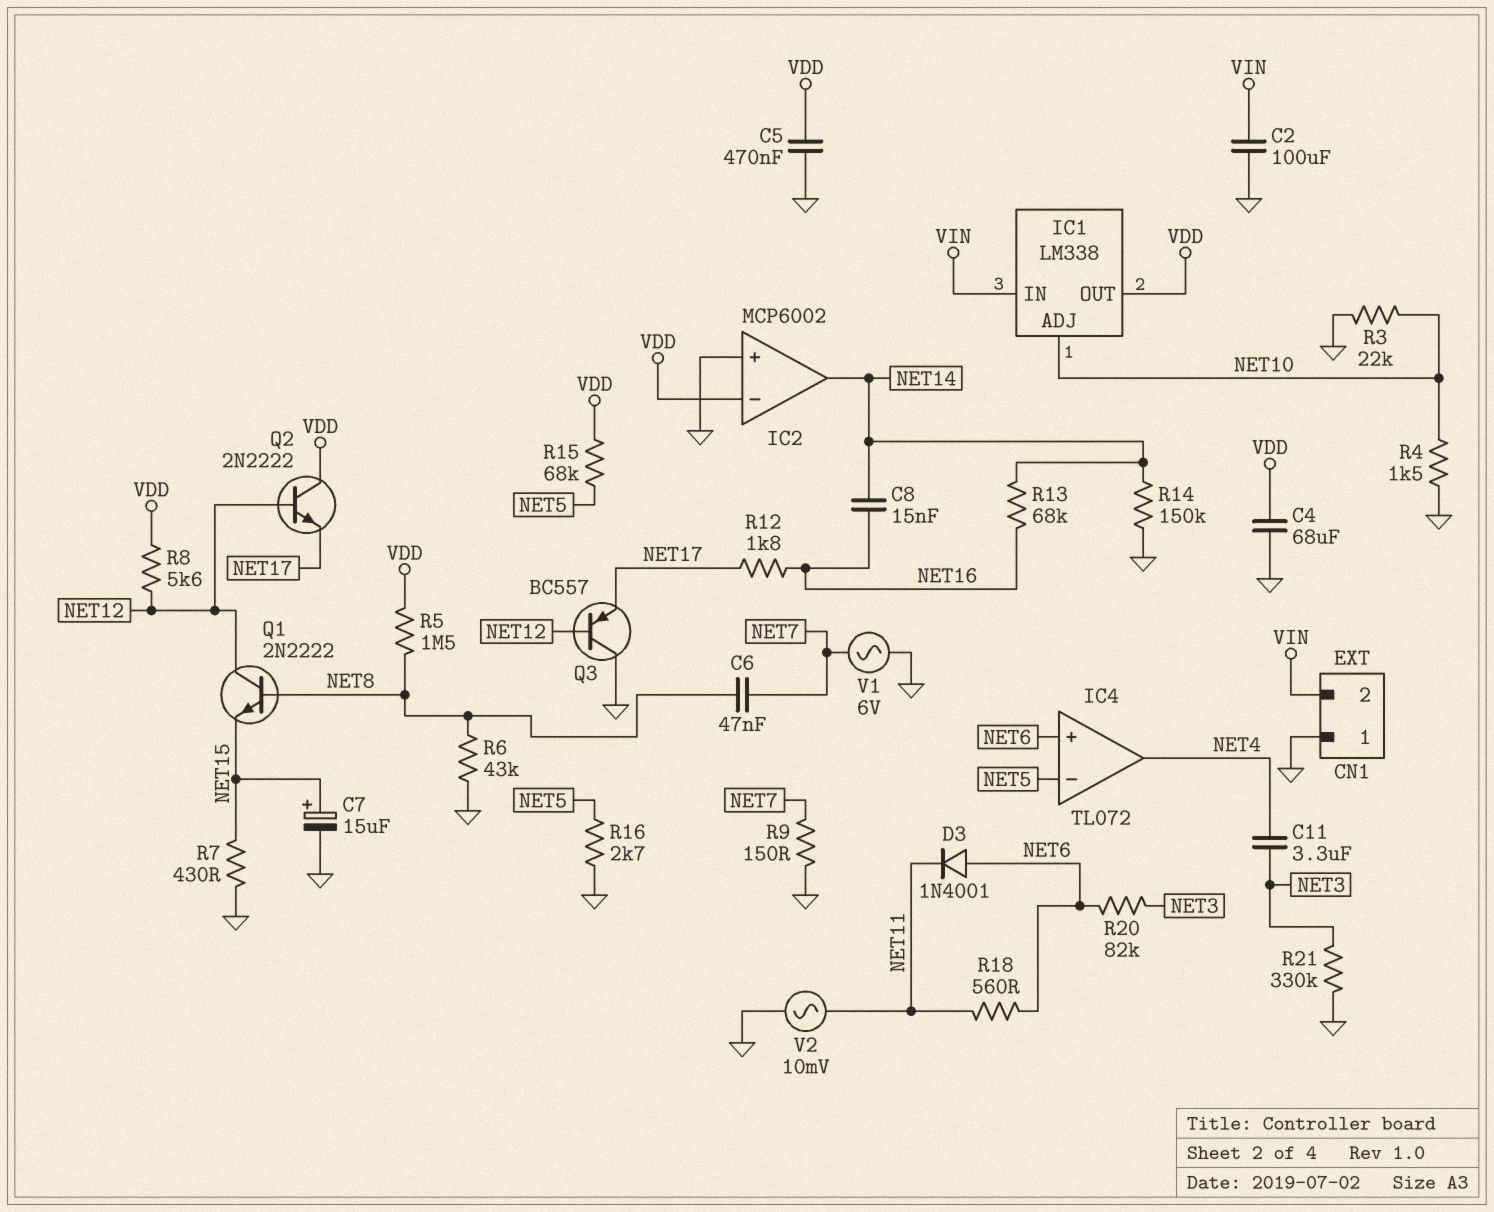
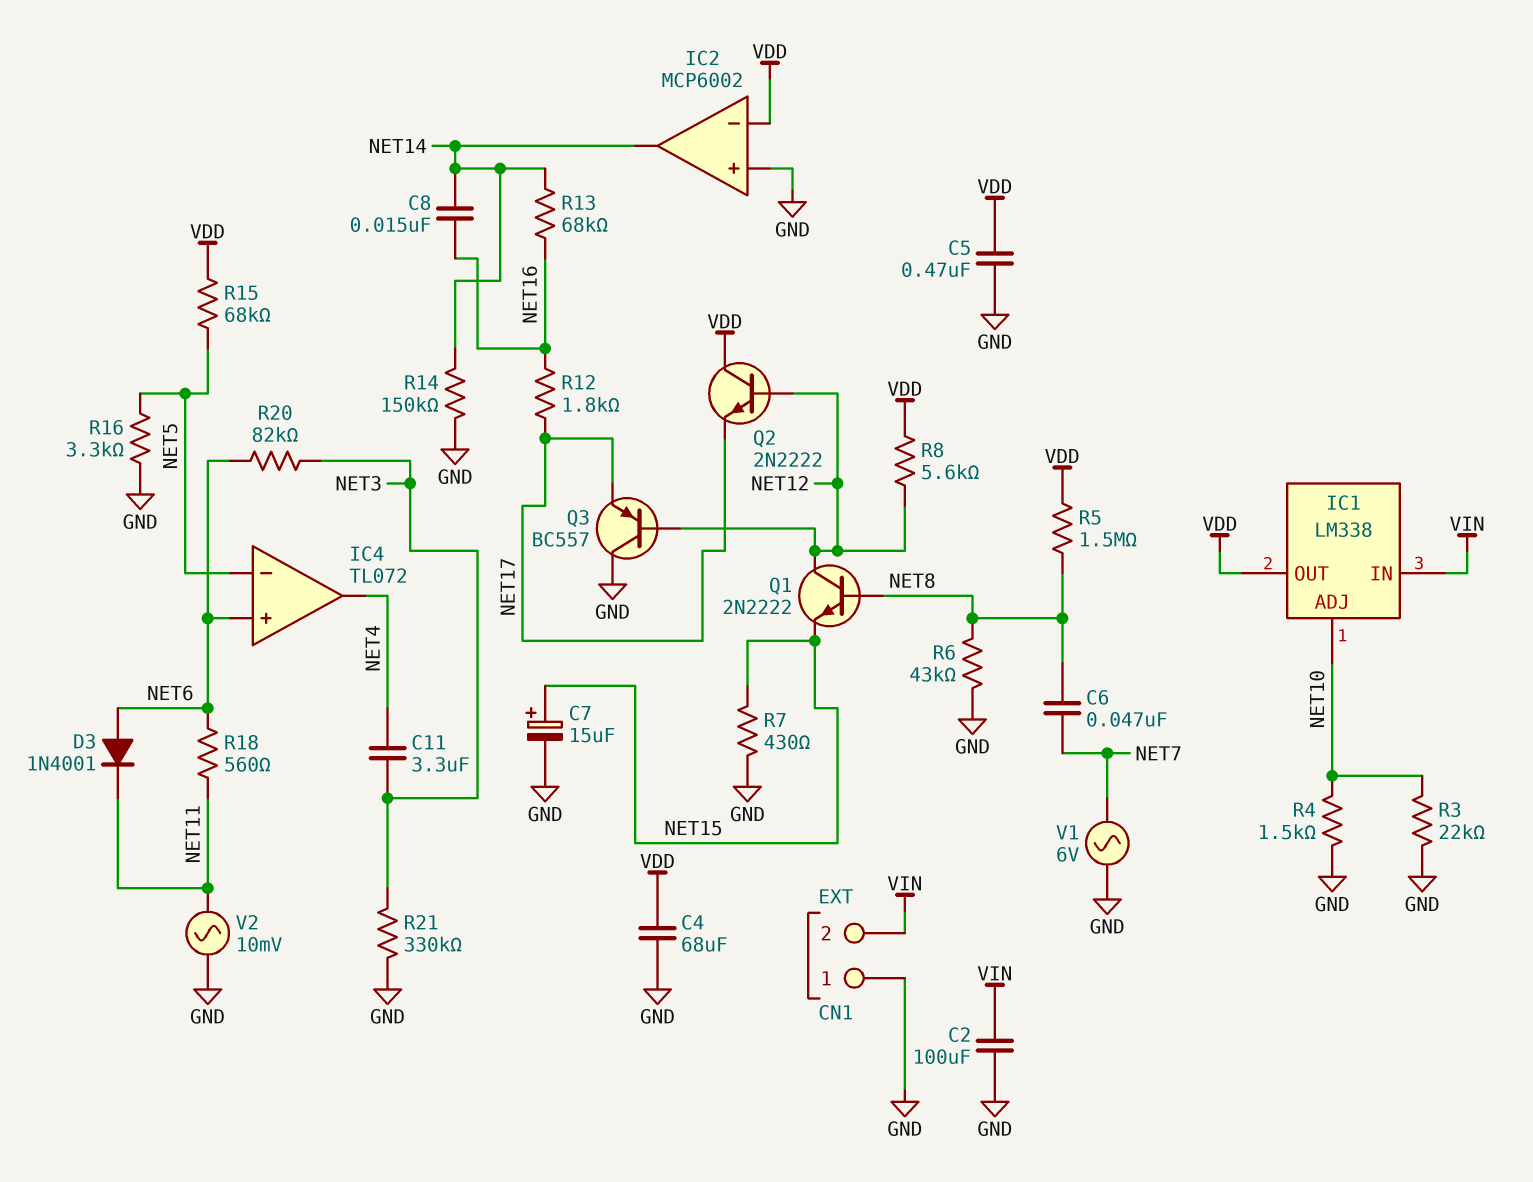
R9: 150 (GND, NET7) -> none
R16: 2.7k (GND, NET5) -> 3.3k (GND, NET5)

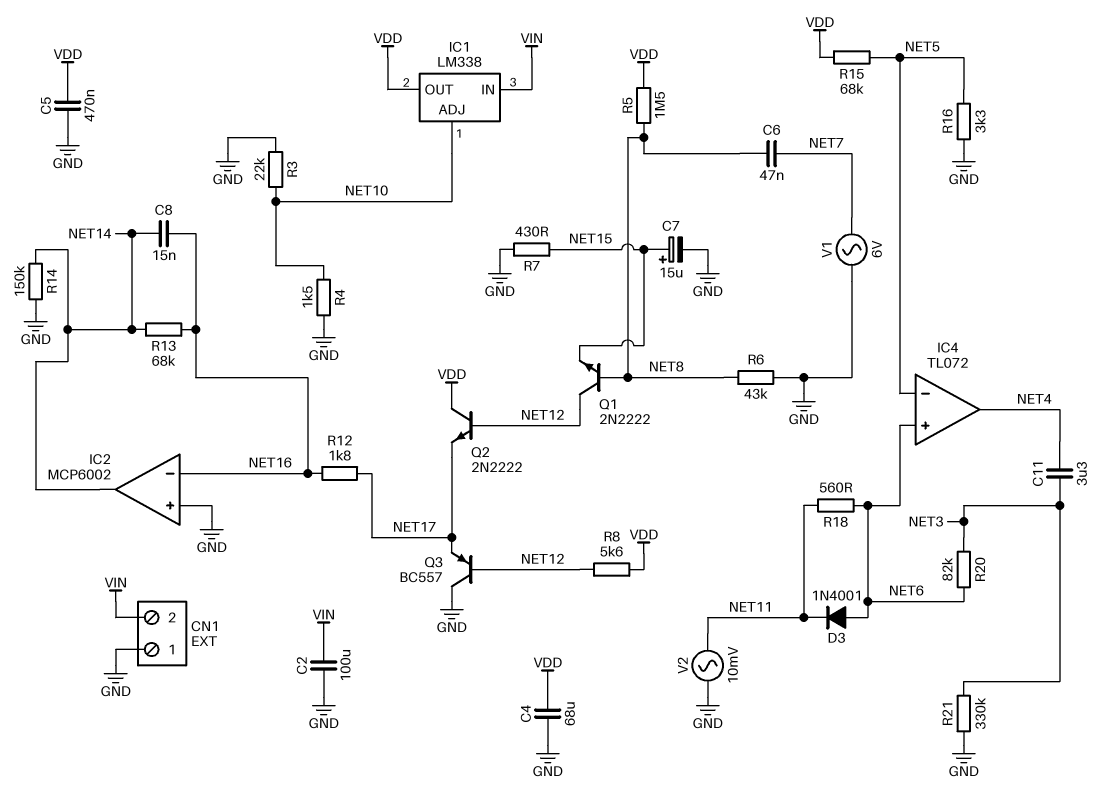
IC2 pin in-: VDD -> NET16

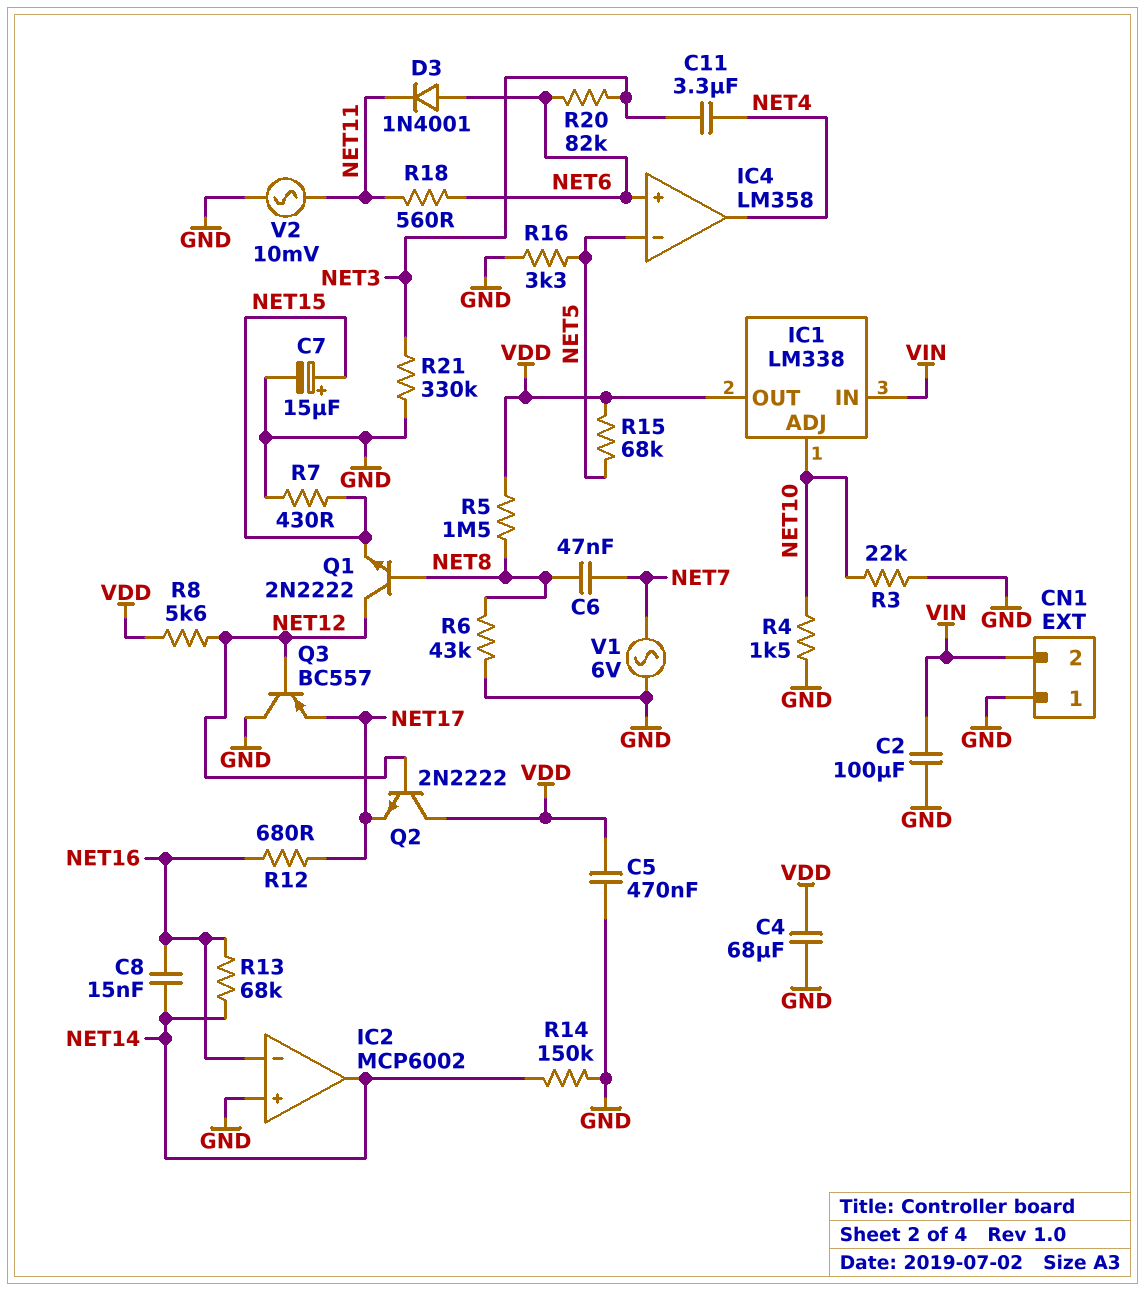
IC4: TL072 -> LM358
R12: 1.8k (NET16, NET17) -> 680 (NET16, NET17)

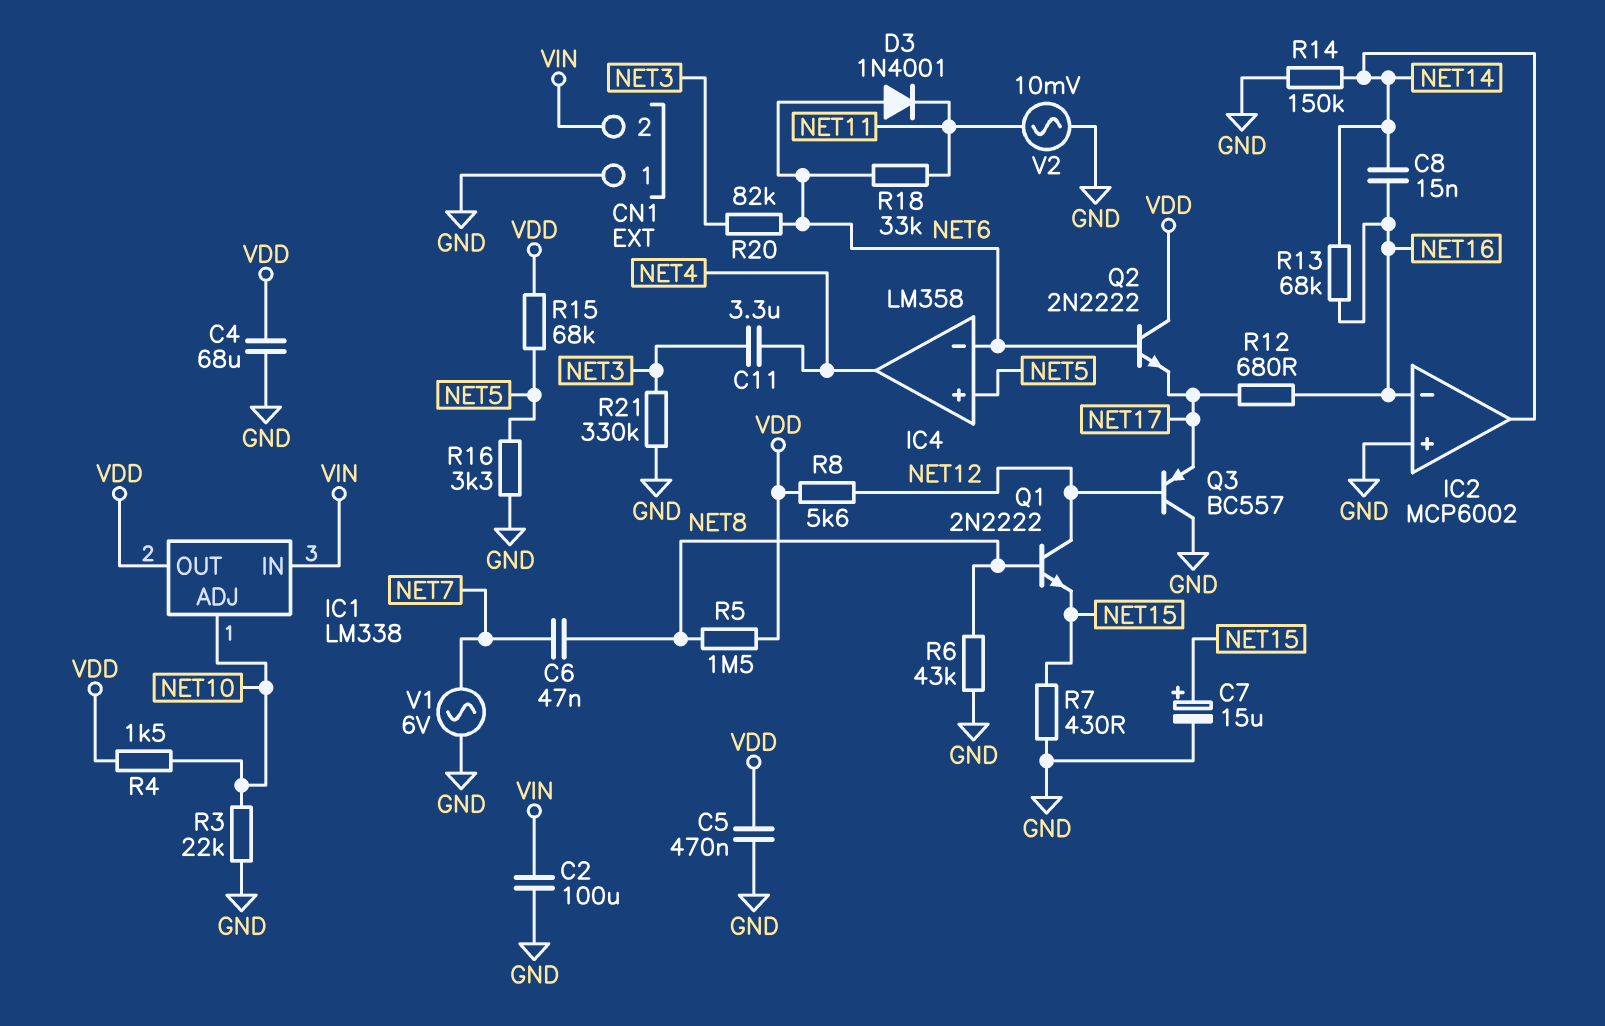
IC4 pin in+: NET6 -> NET5
IC4 pin in-: NET5 -> NET6
Q2: NPN 2N2222 (B NET12, C VDD, E NET17) -> NPN 2N2222 (B NET6, C VDD, E NET17)
R4: 1.5k (GND, NET10) -> 1.5k (NET10, VDD)
R18: 560 (NET6, NET11) -> 33k (NET6, NET11)

